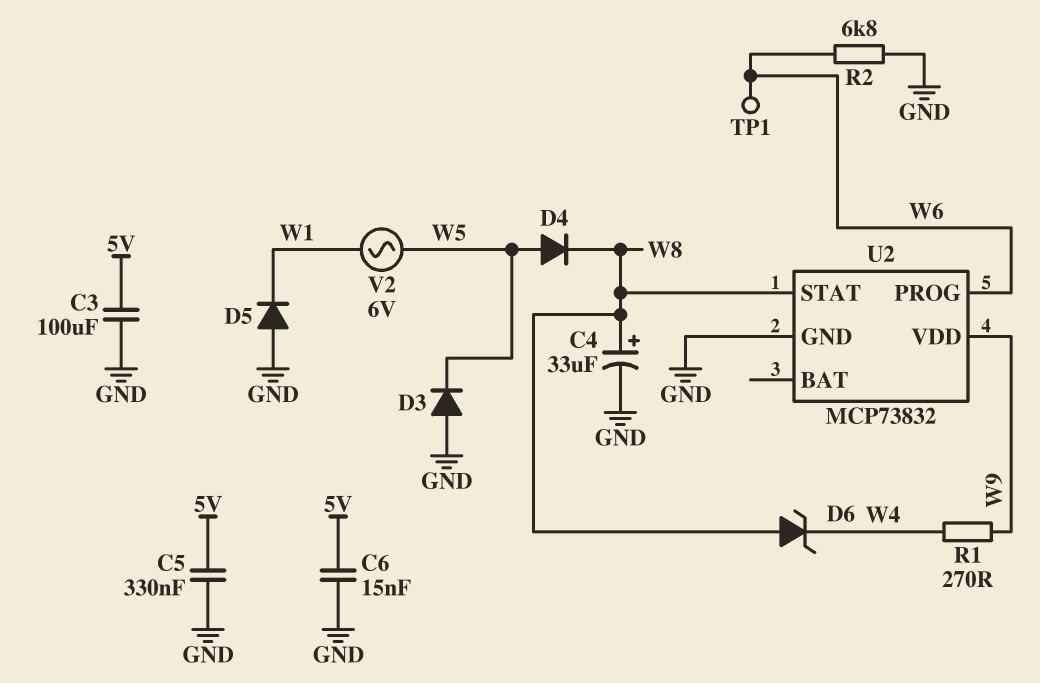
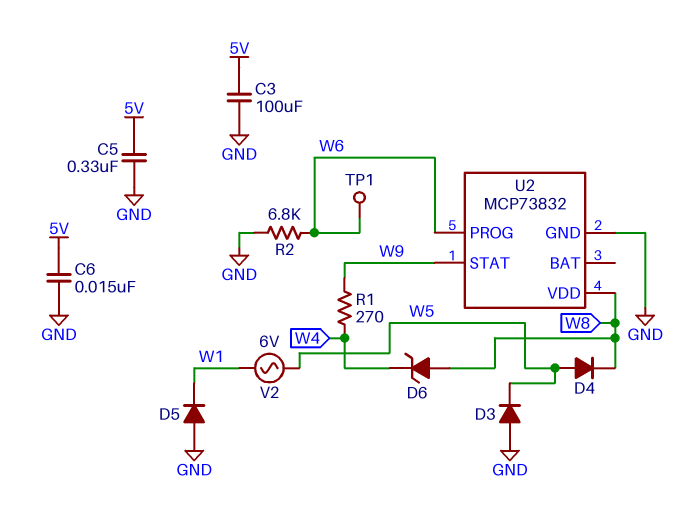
C4: 33uF (plus W8, minus GND) -> none
U2 pin STAT: W8 -> W9
U2 pin VDD: W9 -> W8

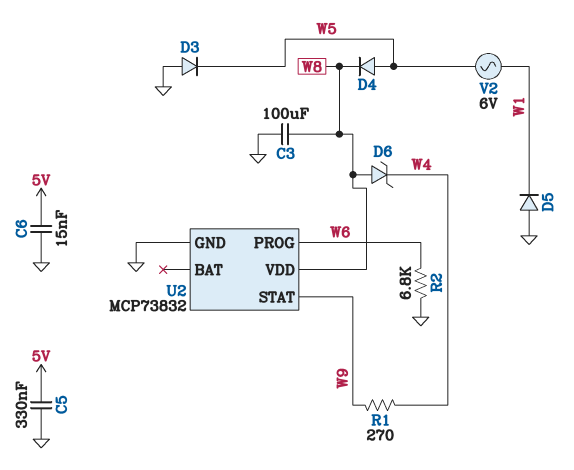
C3: 100uF (5V, GND) -> 100uF (GND, W8)
TP1: test point (W6) -> none

